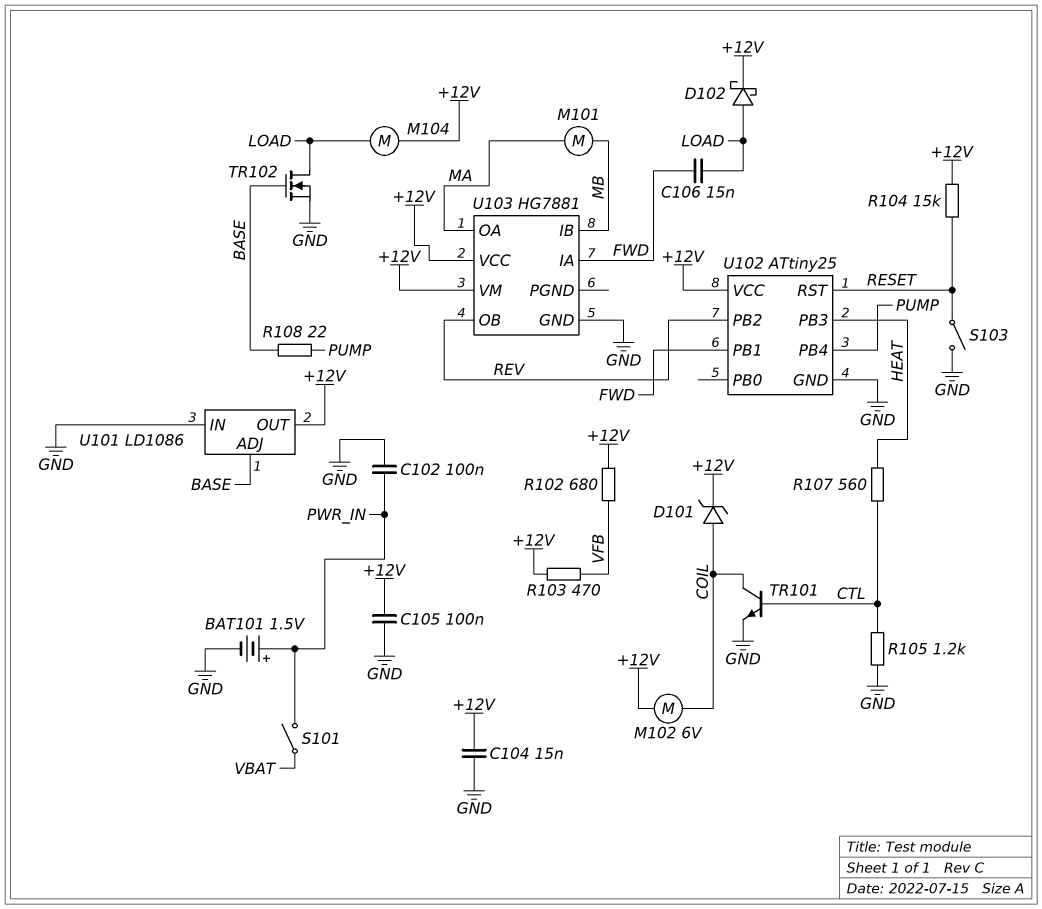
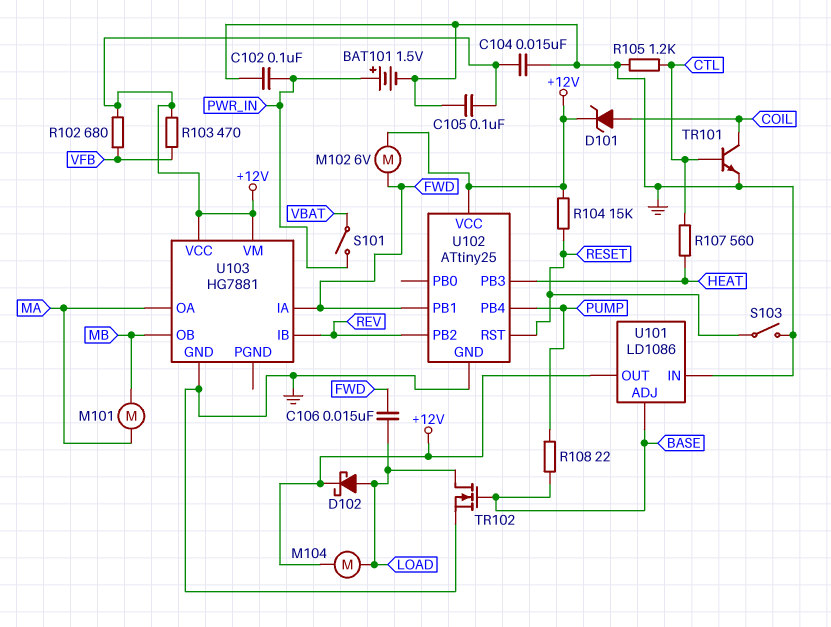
M102: motor 6V (+12V, COIL) -> motor 6V (+12V, FWD)
U103 pin IB: MB -> REV
U103 pin OB: REV -> MB

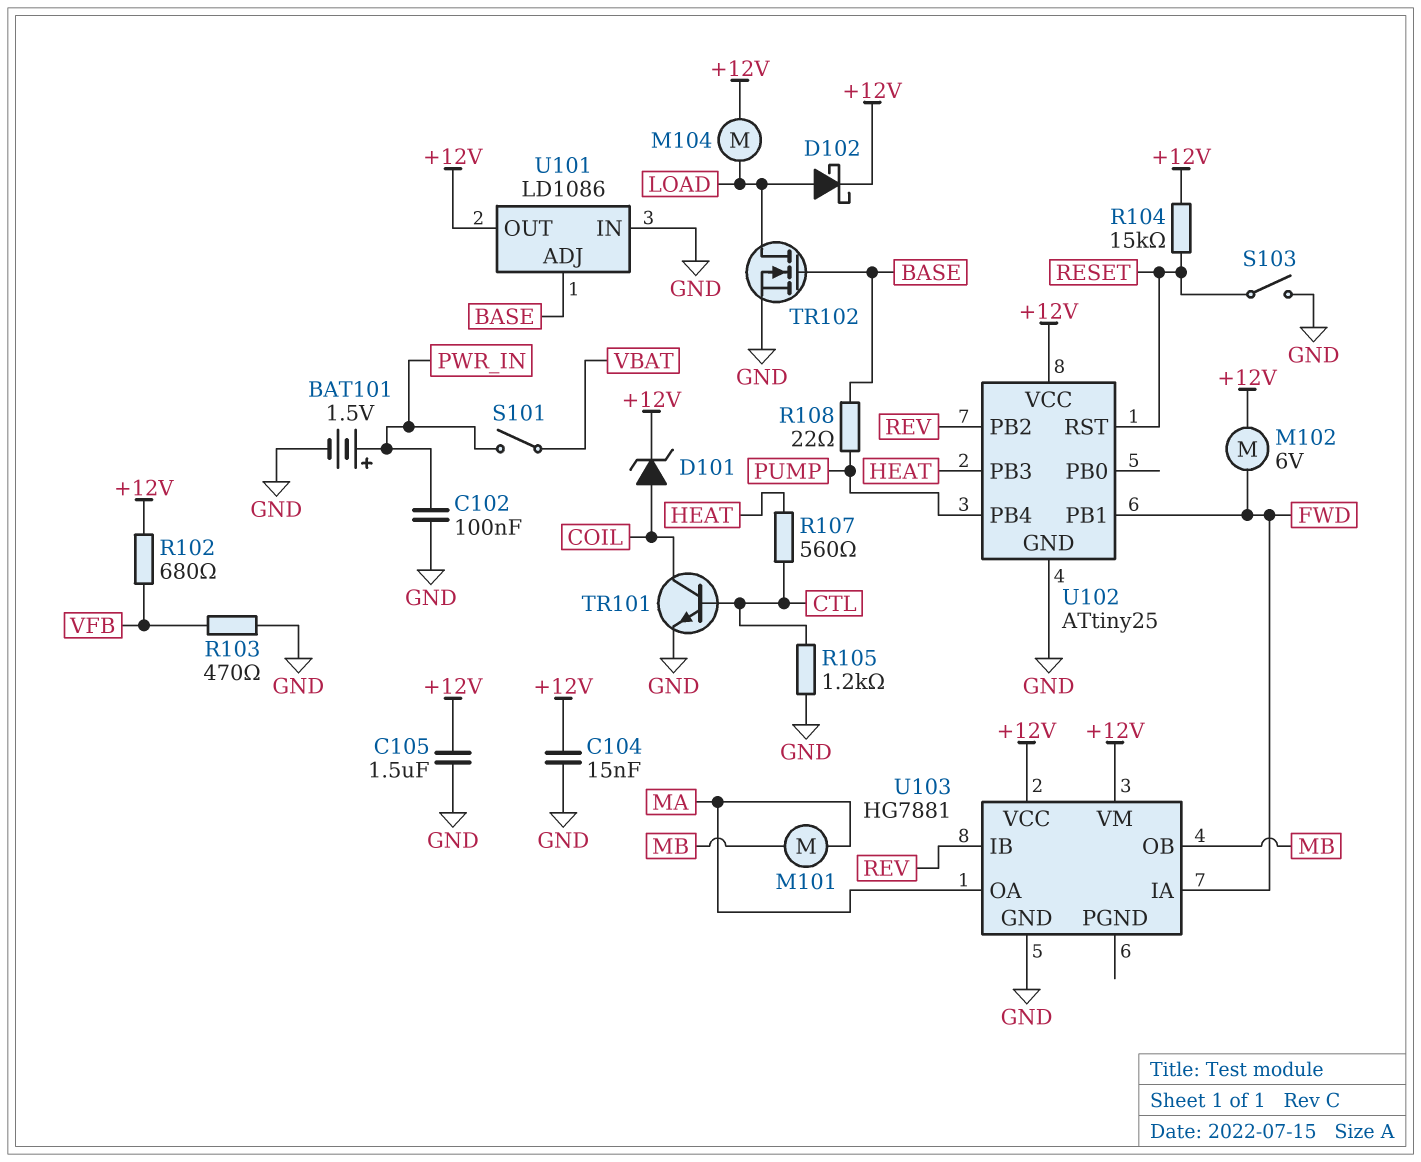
C105: 100nF (+12V, GND) -> 1.5uF (+12V, GND)
C106: 15nF (FWD, LOAD) -> none
R103: 470 (+12V, VFB) -> 470 (GND, VFB)

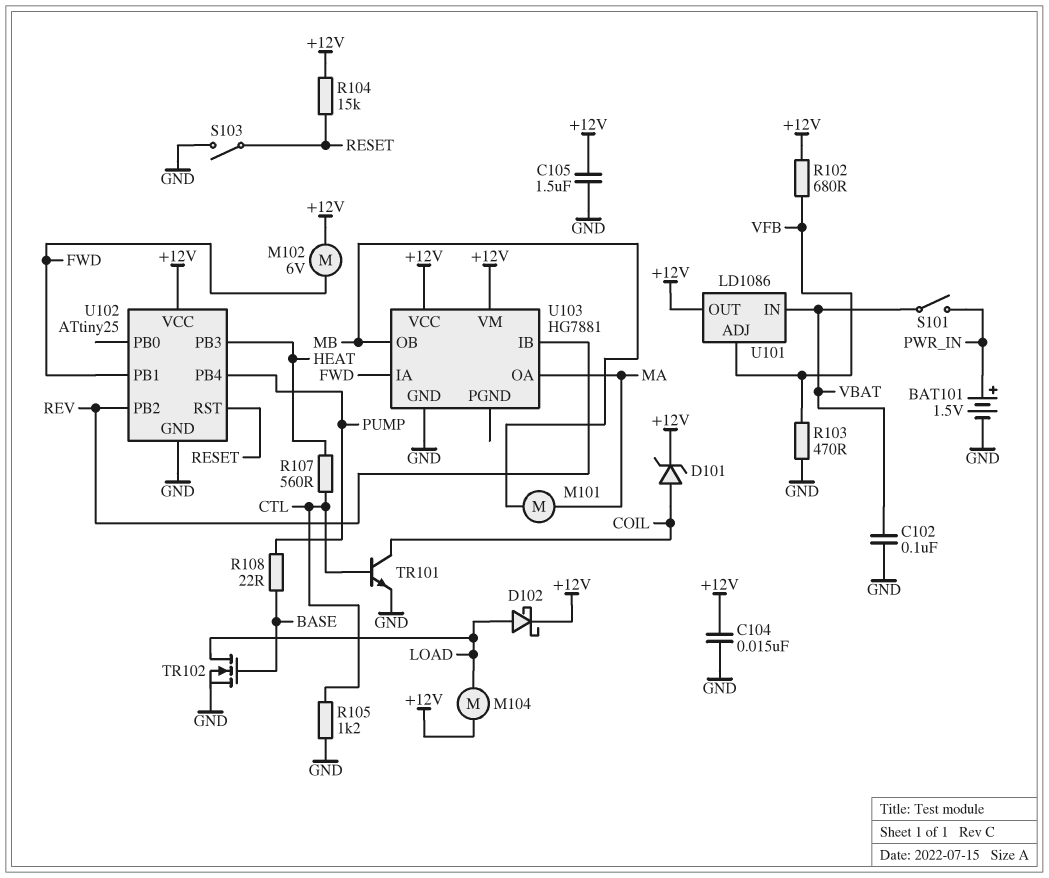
C102: 100nF (GND, PWR_IN) -> 100nF (GND, VBAT)
U101 pin ADJ: BASE -> VFB
U101 pin IN: GND -> VBAT

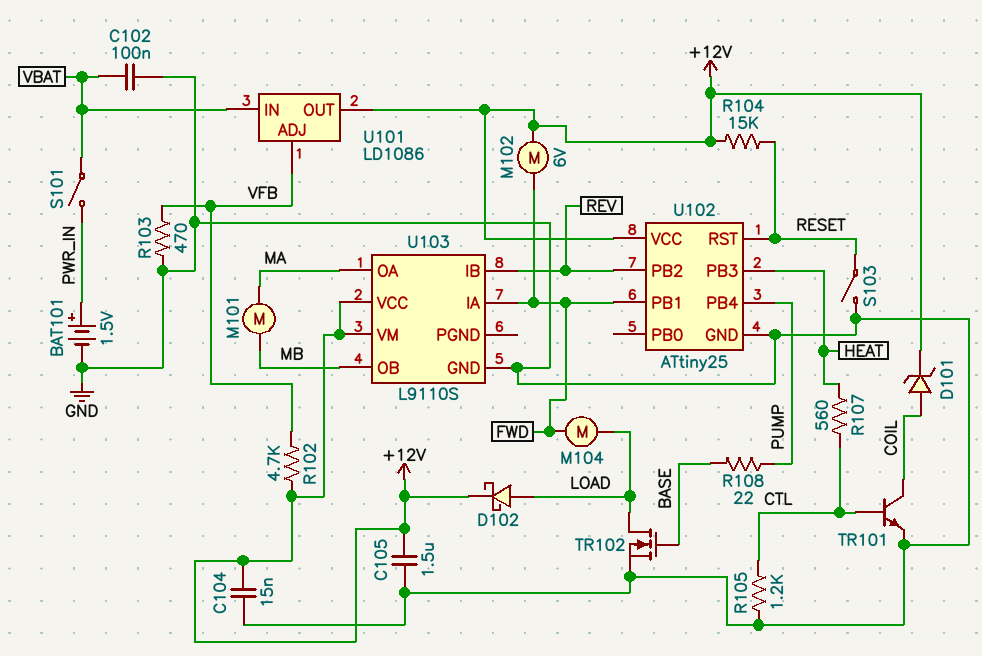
M104: motor (+12V, LOAD) -> motor (FWD, LOAD)
R102: 680 (+12V, VFB) -> 4.7k (+12V, VFB)
U103: HG7881 -> L9110S

